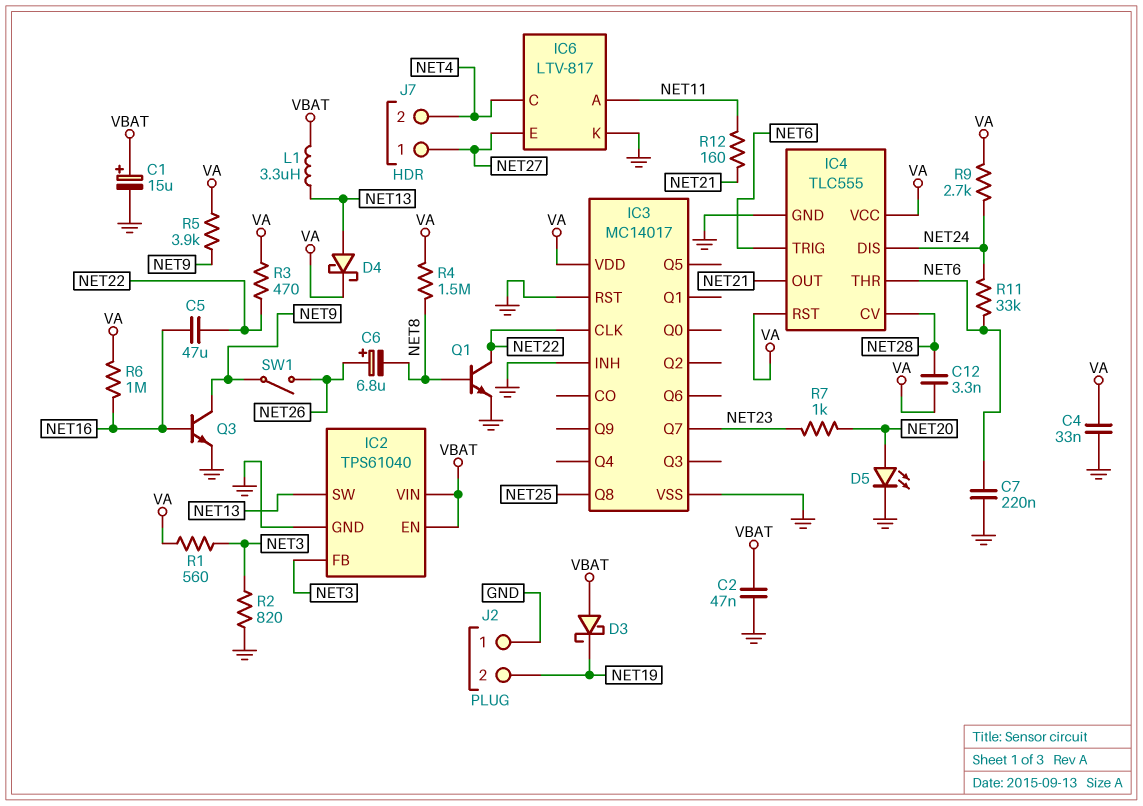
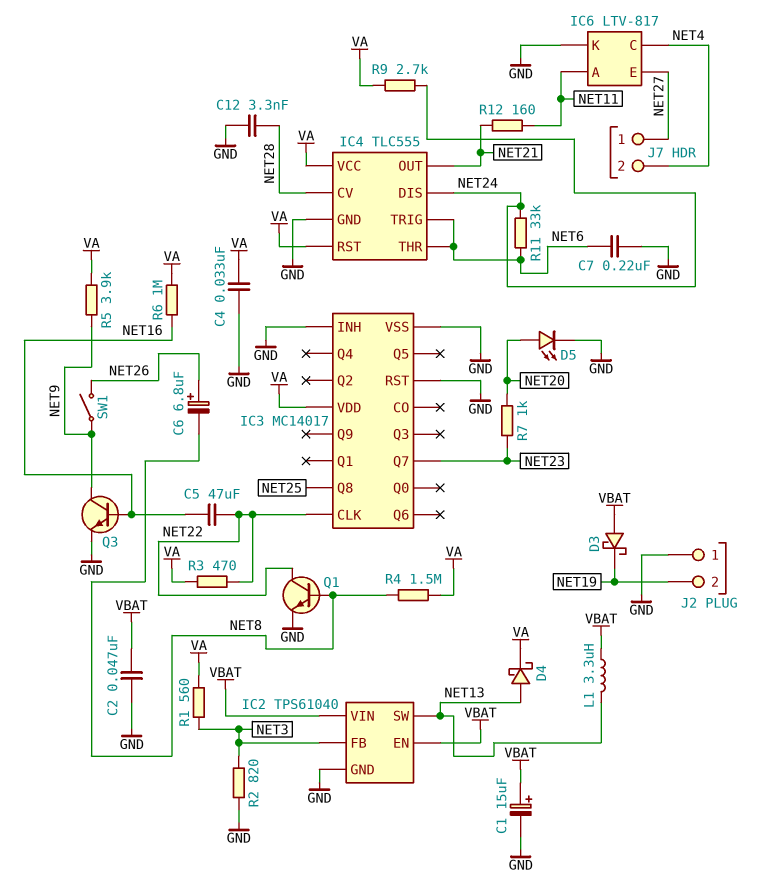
C12: 3.3nF (NET28, VA) -> 3.3nF (GND, NET28)

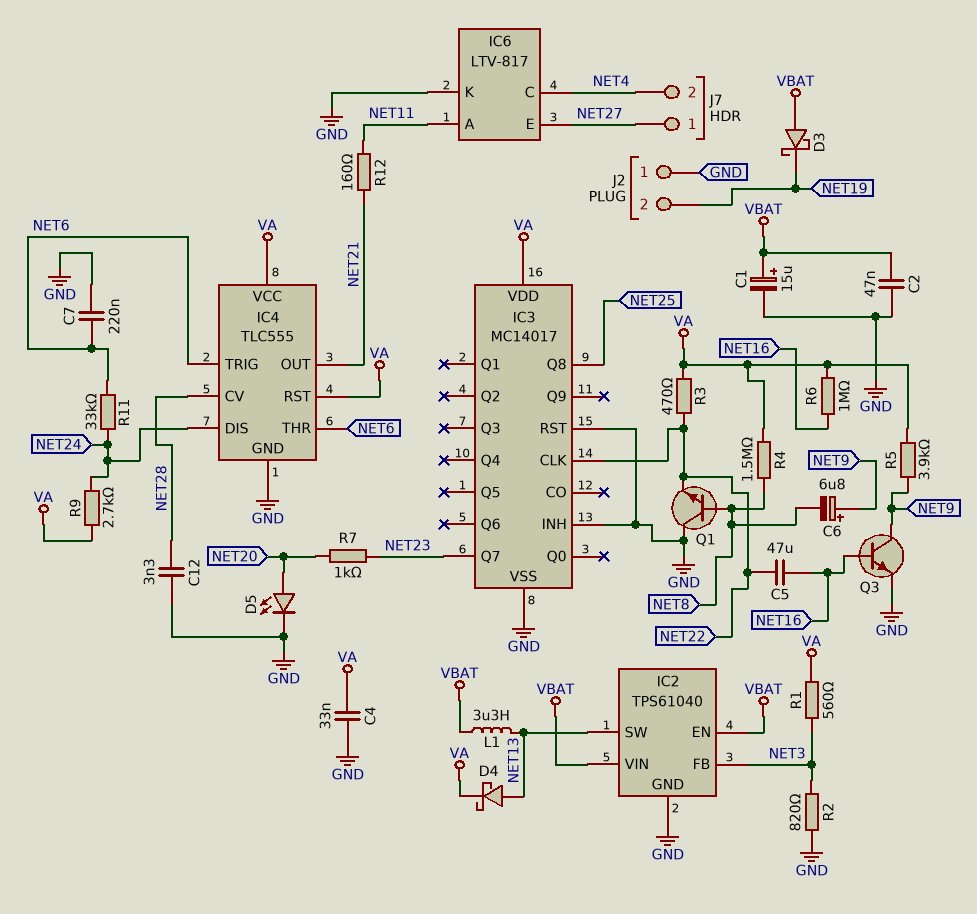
C6: 6.8uF (plus NET26, minus NET8) -> 6.8uF (plus NET9, minus NET8)
Q1: NPN (B NET8, C NET22, E GND) -> NPN (B NET8, C GND, E NET22)
SW1: switch (NET9, NET26) -> none

